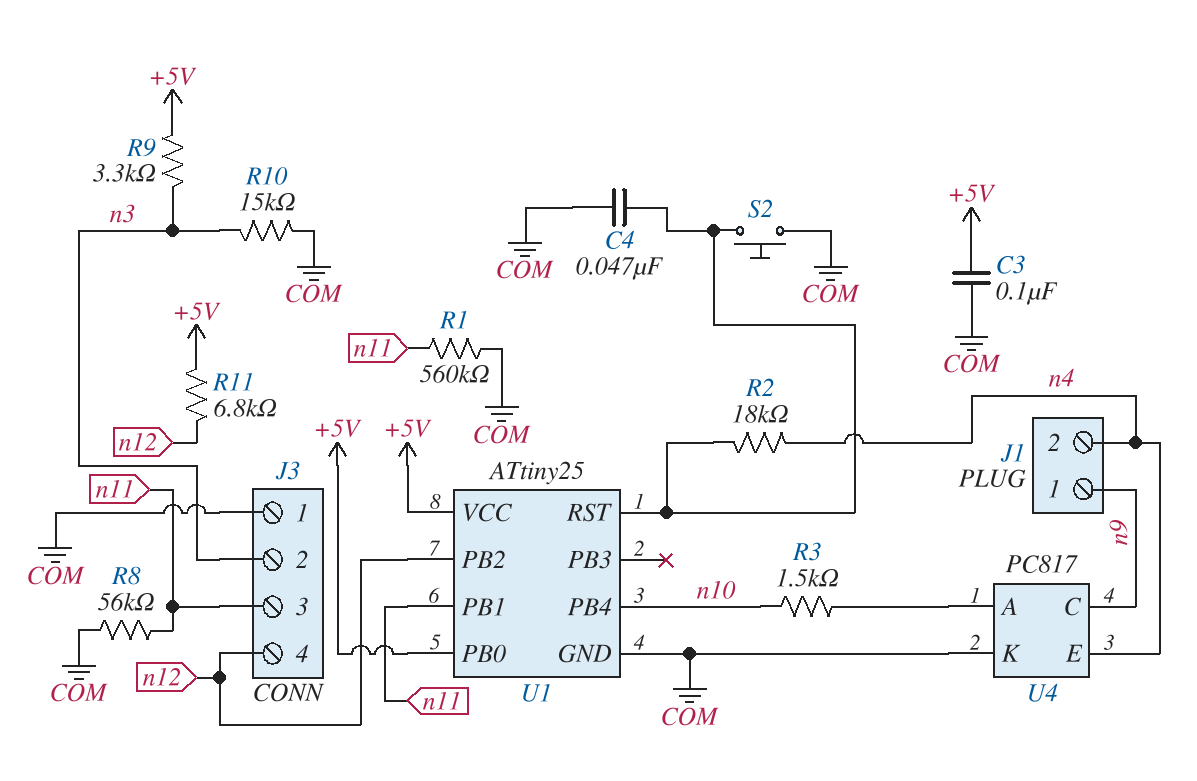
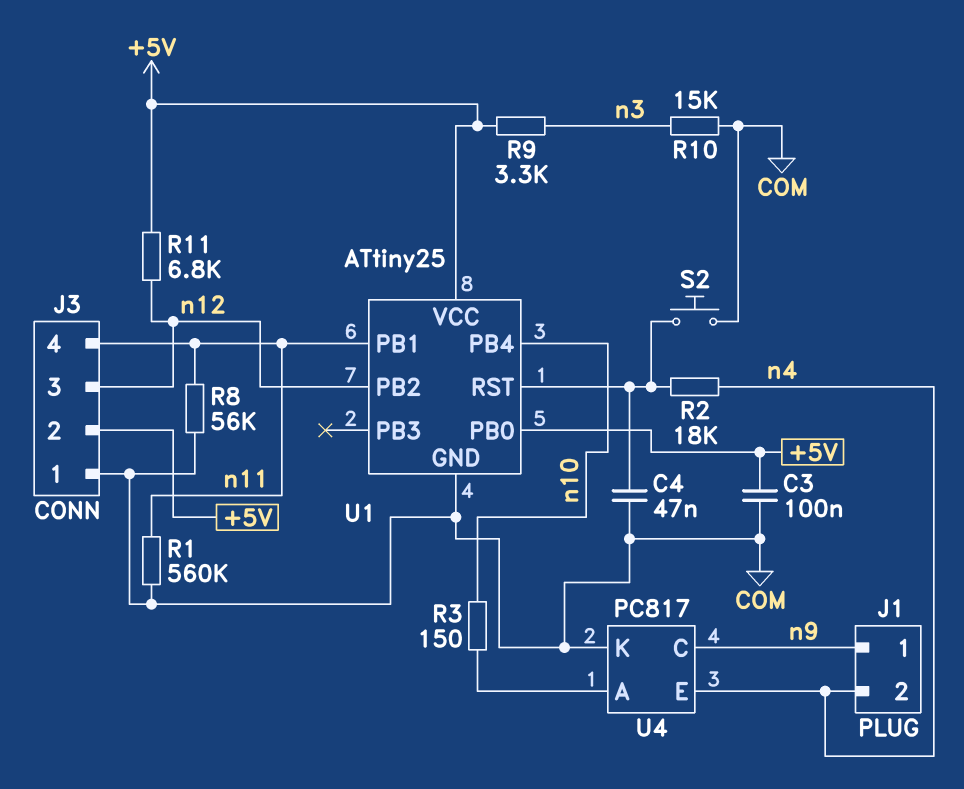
J3 pin 2: n3 -> +5V
J3 pin 3: n11 -> n12
J3 pin 4: n12 -> n11
R3: 1.5k (U4/A, n10) -> 150 (U4/A, n10)

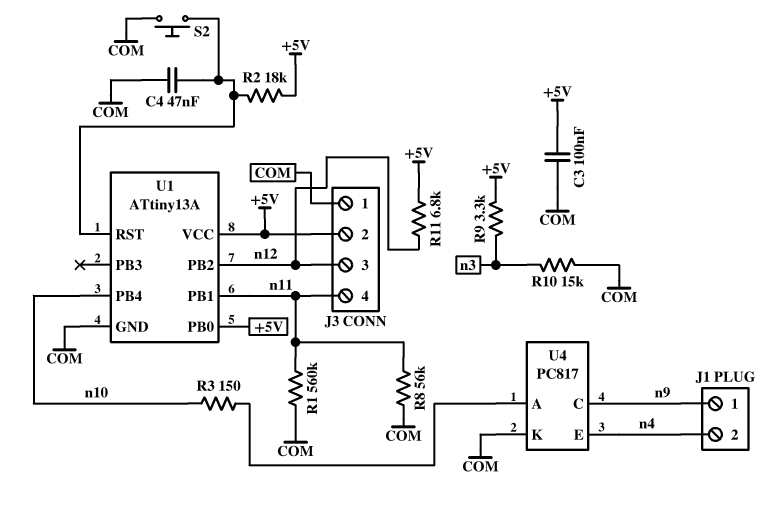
R2: 18k (U1/RST, n4) -> 18k (+5V, U1/RST)
U1: ATtiny25 -> ATtiny13A

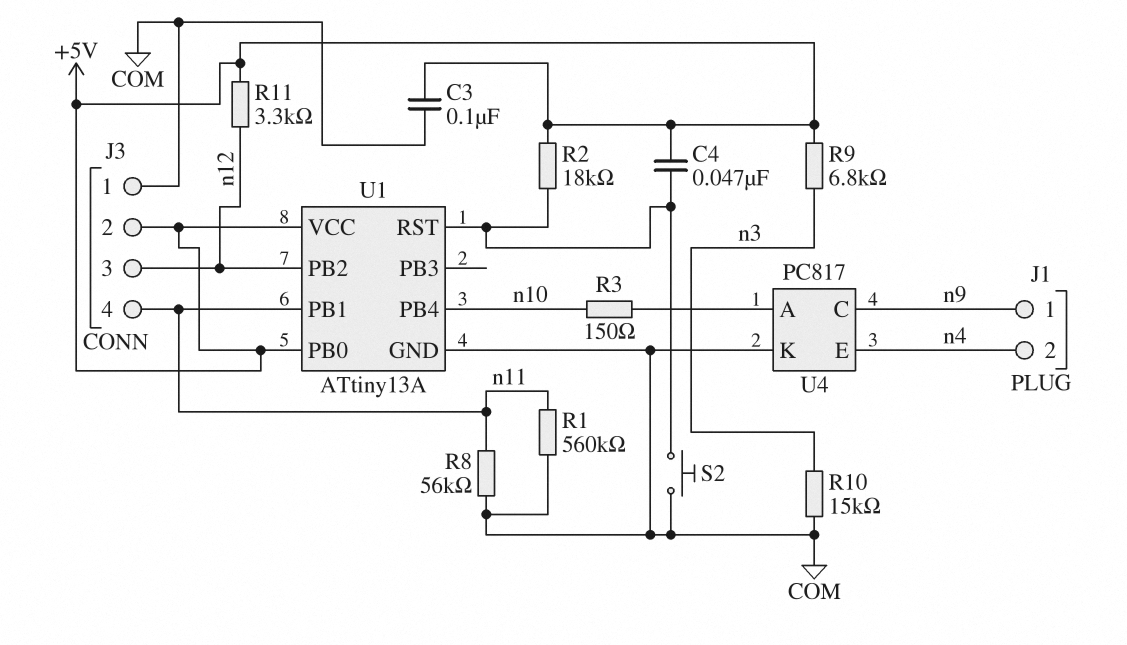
C4: 47nF (COM, U1/RST) -> 47nF (+5V, U1/RST)
R9: 3.3k (+5V, n3) -> 6.8k (+5V, n3)
R11: 6.8k (+5V, n12) -> 3.3k (+5V, n12)

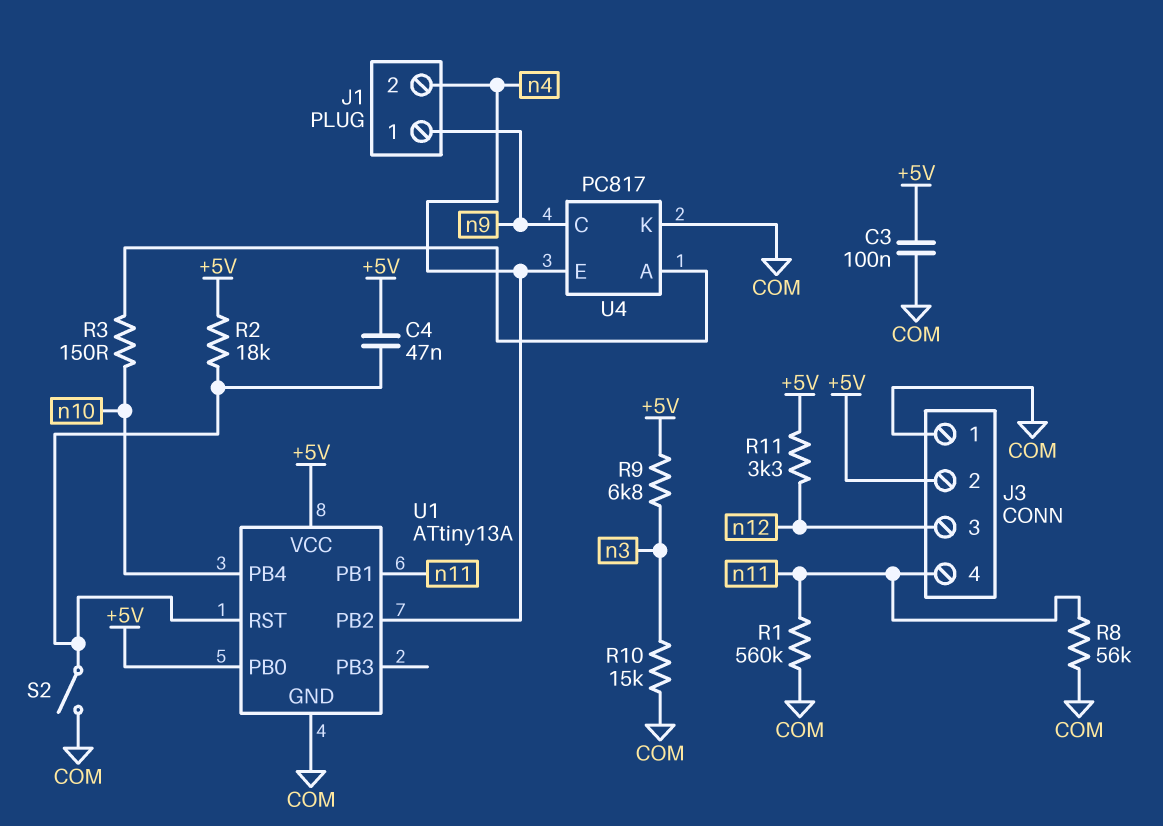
S2: button (COM, U1/RST) -> switch (COM, U1/RST)
U1 pin PB2: n12 -> n4

